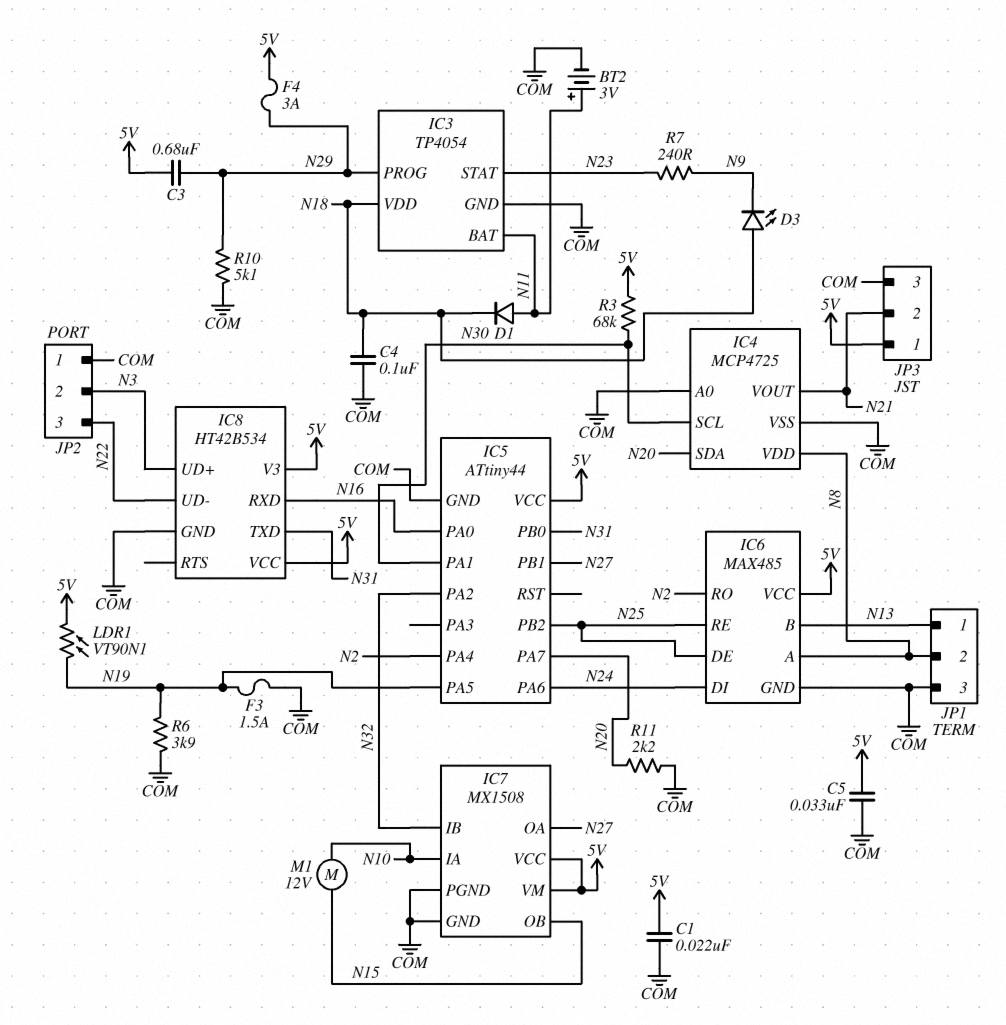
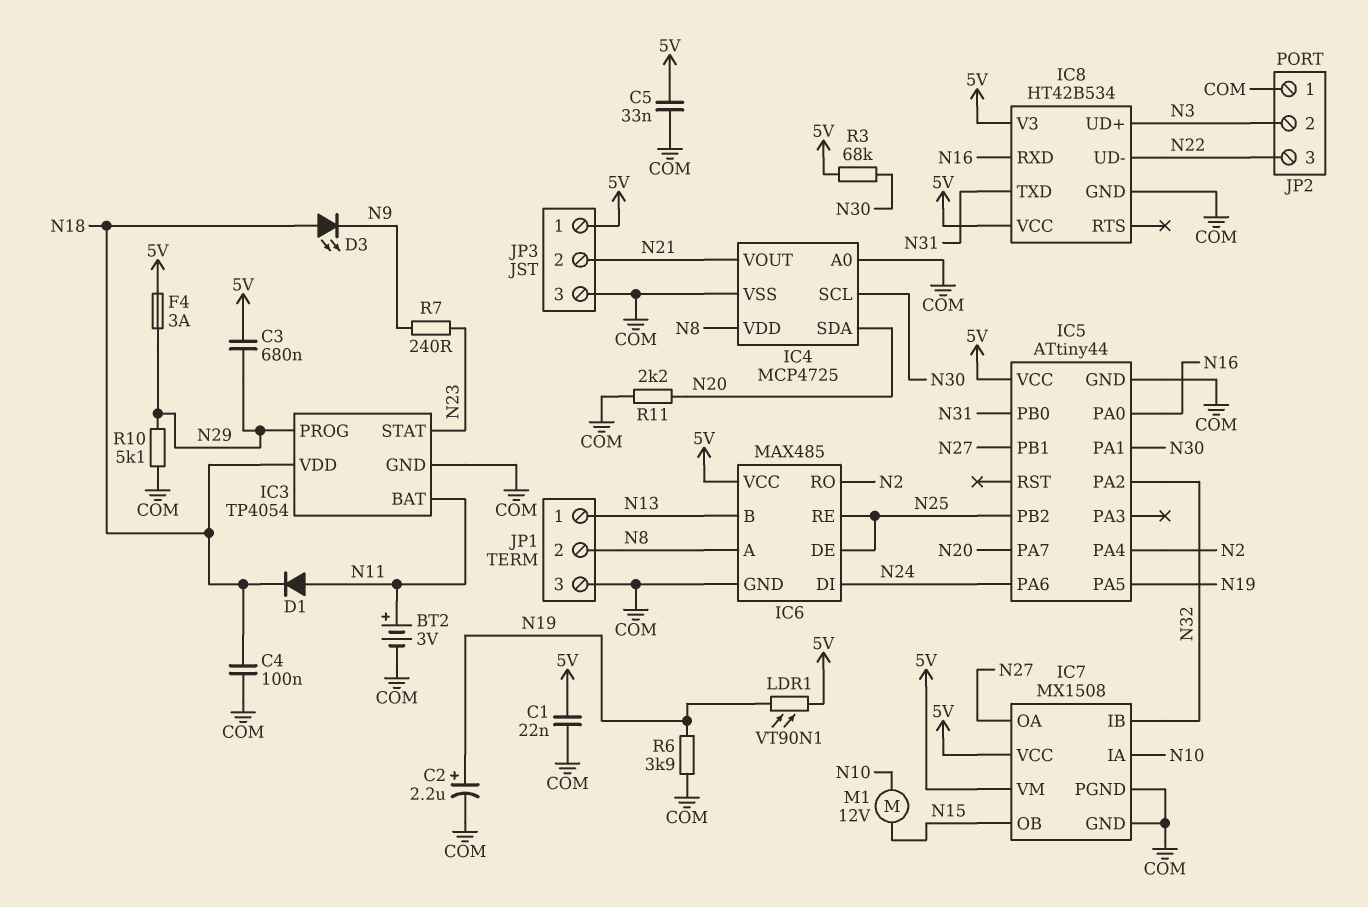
C2: none -> 2.2uF (plus N19, minus COM)
F3: 1.5A (COM, N19) -> none

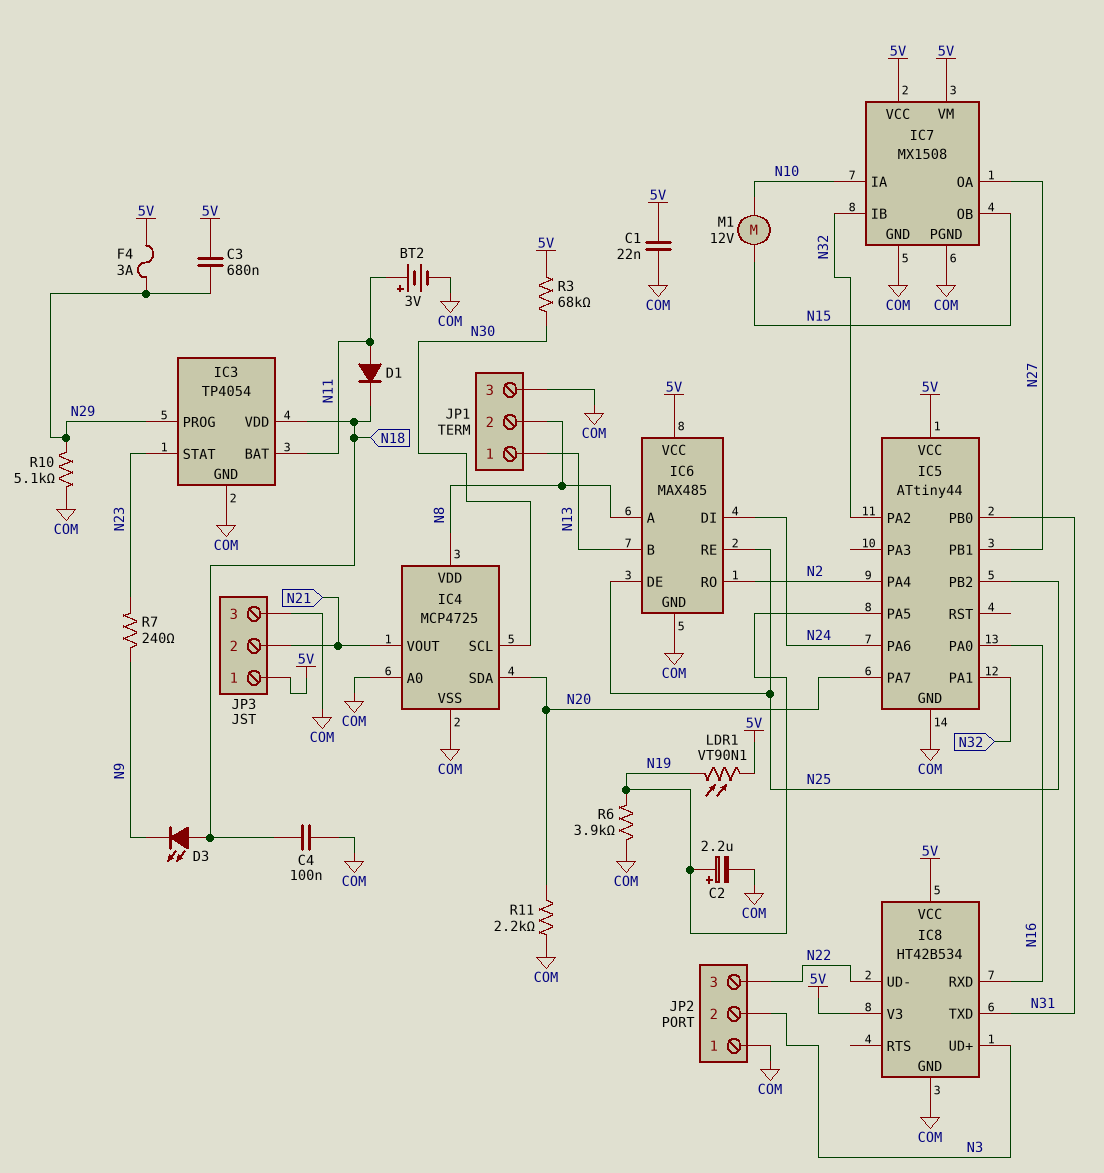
C5: 33nF (5V, COM) -> none
IC5 pin PA1: N30 -> N32

